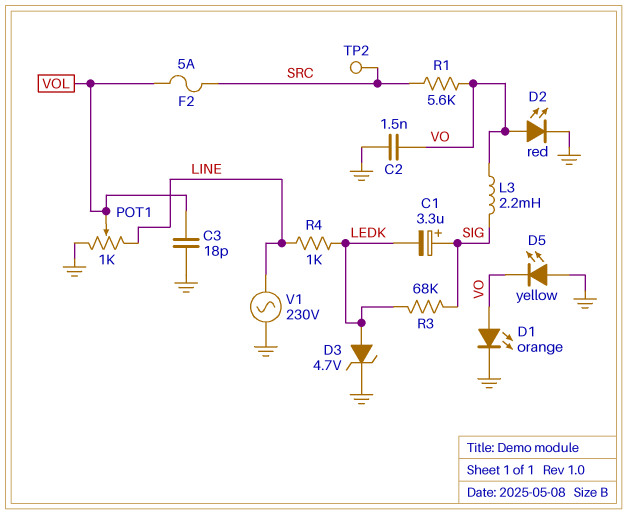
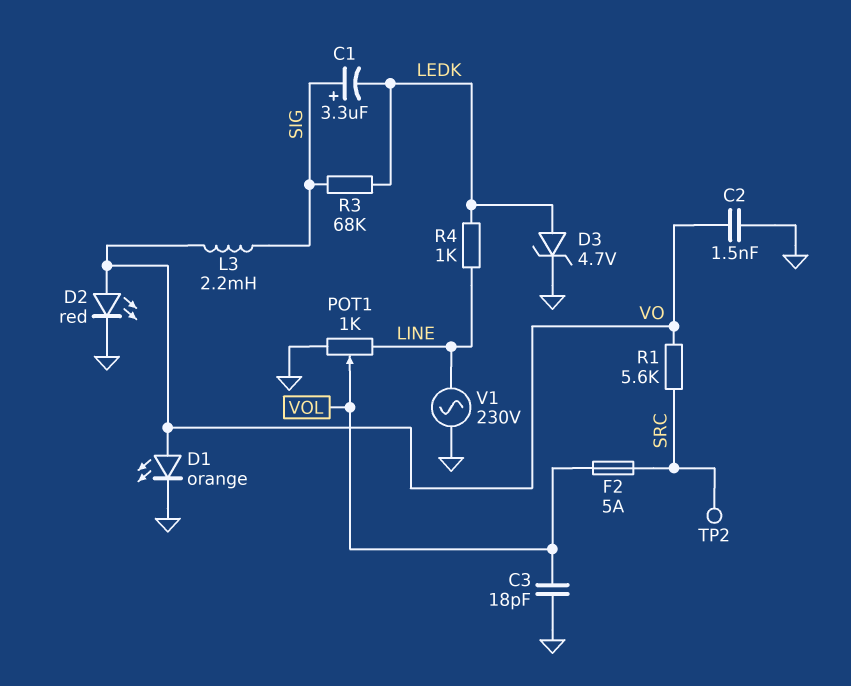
D5: LED yellow (A GND, K VO) -> none

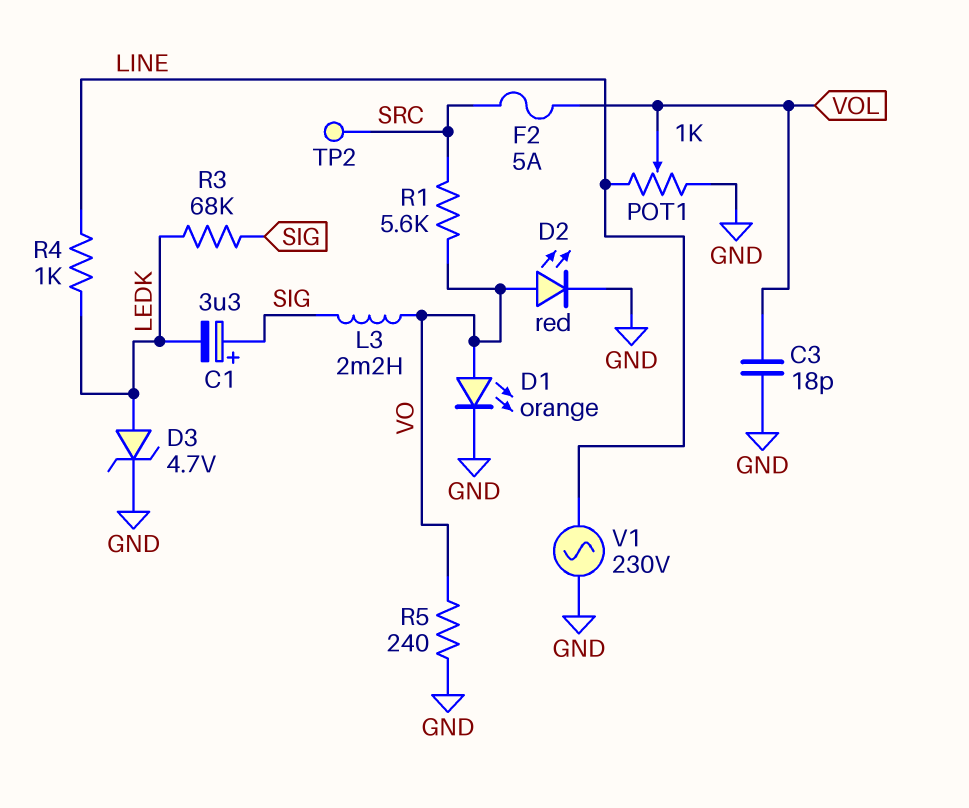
C2: 1.5nF (GND, VO) -> none
R5: none -> 240 (GND, VO)

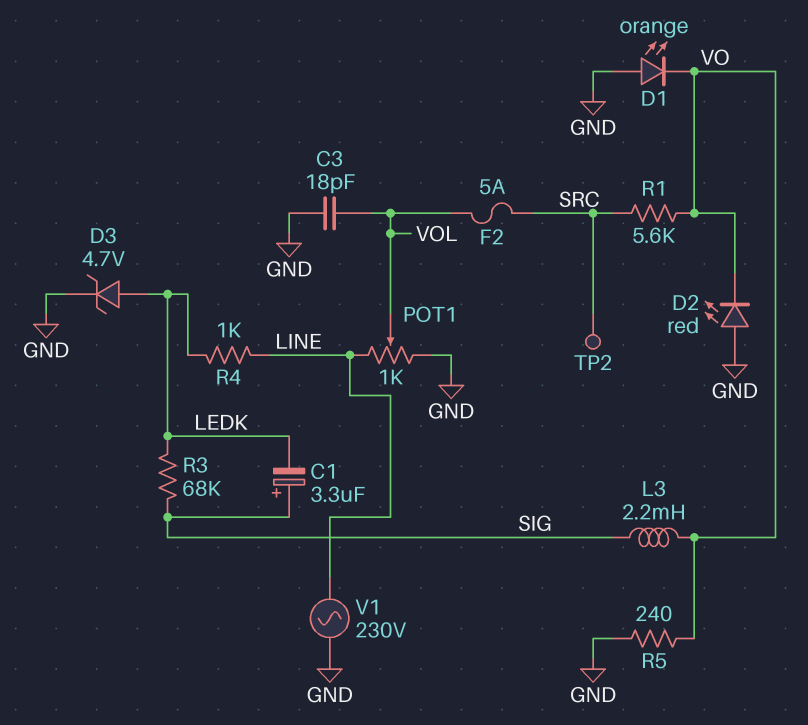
D1: LED orange (A VO, K GND) -> LED orange (A GND, K VO)
D2: LED red (A VO, K GND) -> LED red (A GND, K VO)

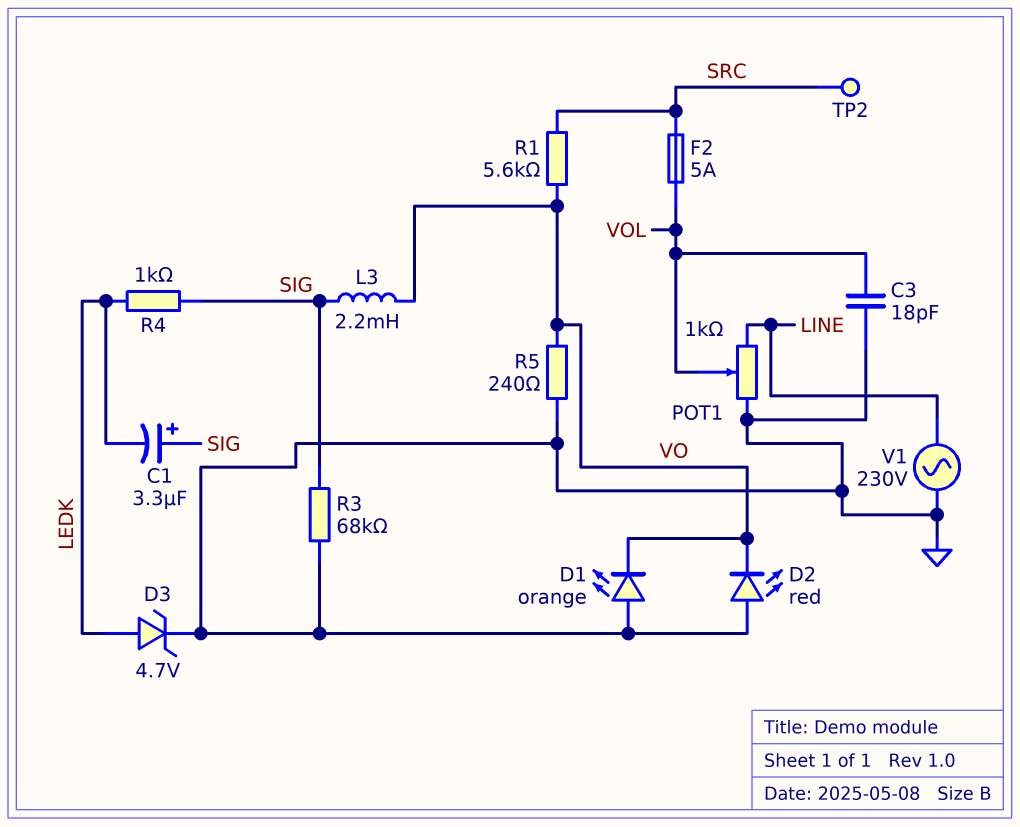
R3: 68k (LEDK, SIG) -> 68k (GND, SIG)
R4: 1k (LEDK, LINE) -> 1k (LEDK, SIG)

